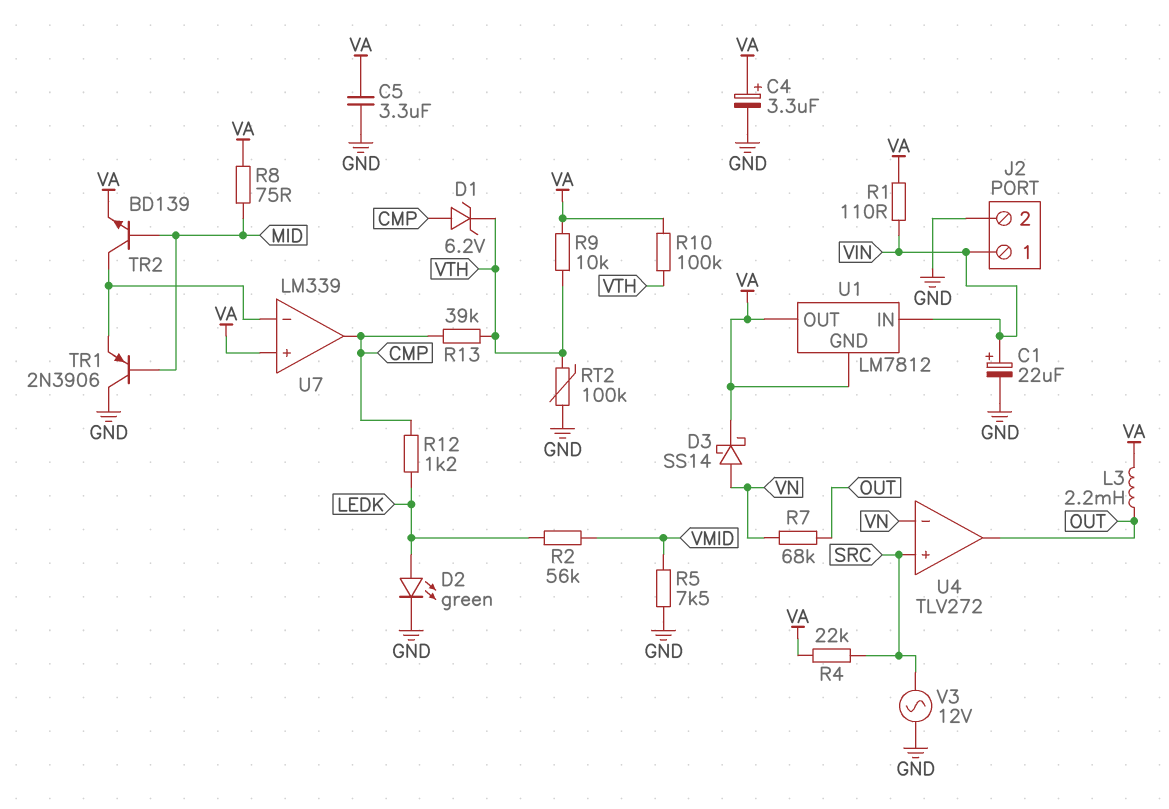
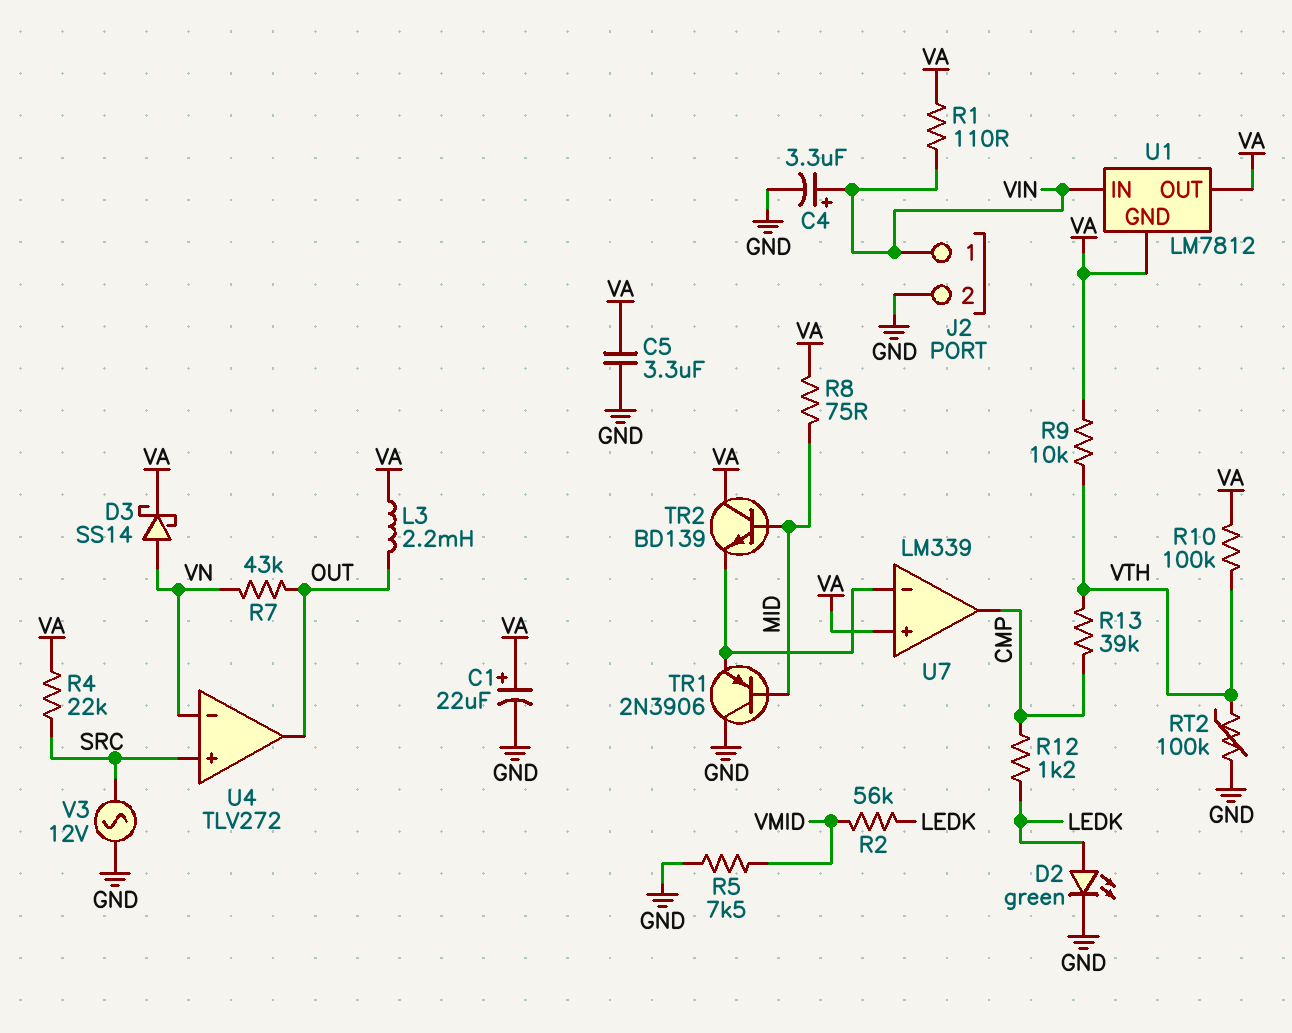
C1: 22uF (plus VIN, minus GND) -> 22uF (plus VA, minus GND)
C4: 3.3uF (plus VA, minus GND) -> 3.3uF (plus VIN, minus GND)
D1: zener 6.2V (A CMP, K VTH) -> none
R7: 68k (OUT, VN) -> 43k (OUT, VN)
TR2: NPN BD139 (B MID, C U7/in-, E VA) -> NPN BD139 (B MID, C VA, E U7/in-)

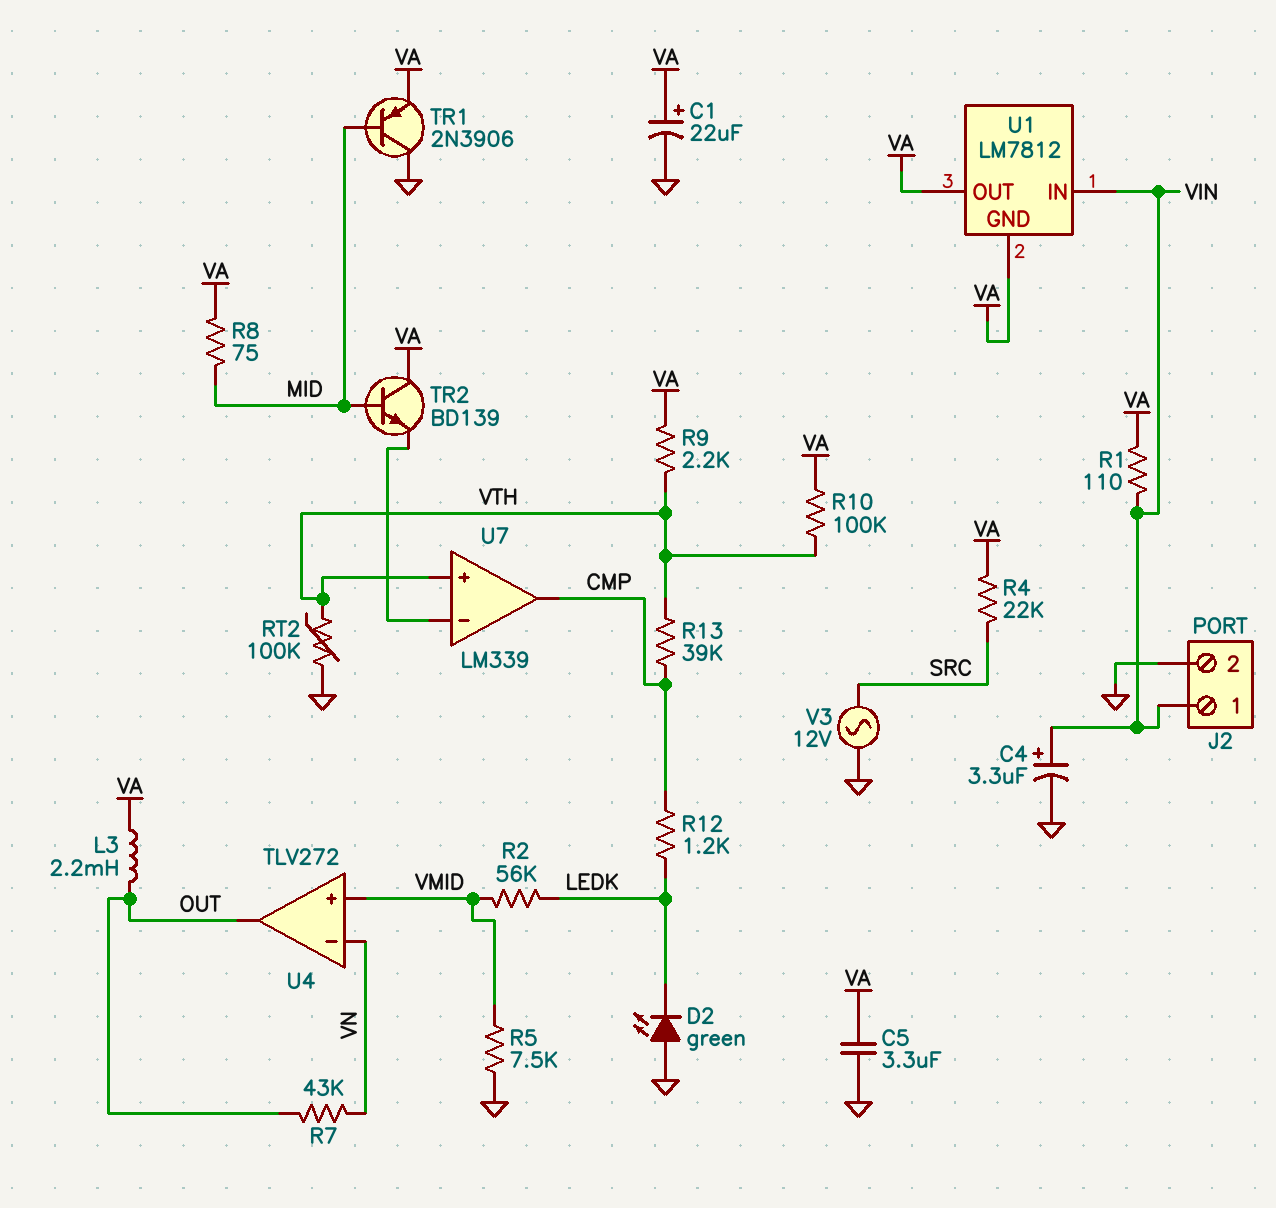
D2: LED green (A LEDK, K GND) -> LED green (A GND, K LEDK)
D3: schottky SS14 (A VN, K VA) -> none
R9: 10k (VA, VTH) -> 2.2k (VA, VTH)
TR1: PNP 2N3906 (B MID, C GND, E U7/in-) -> PNP 2N3906 (B MID, C GND, E VA)
U4 pin in+: SRC -> VMID
U7 pin in+: VA -> VTH

